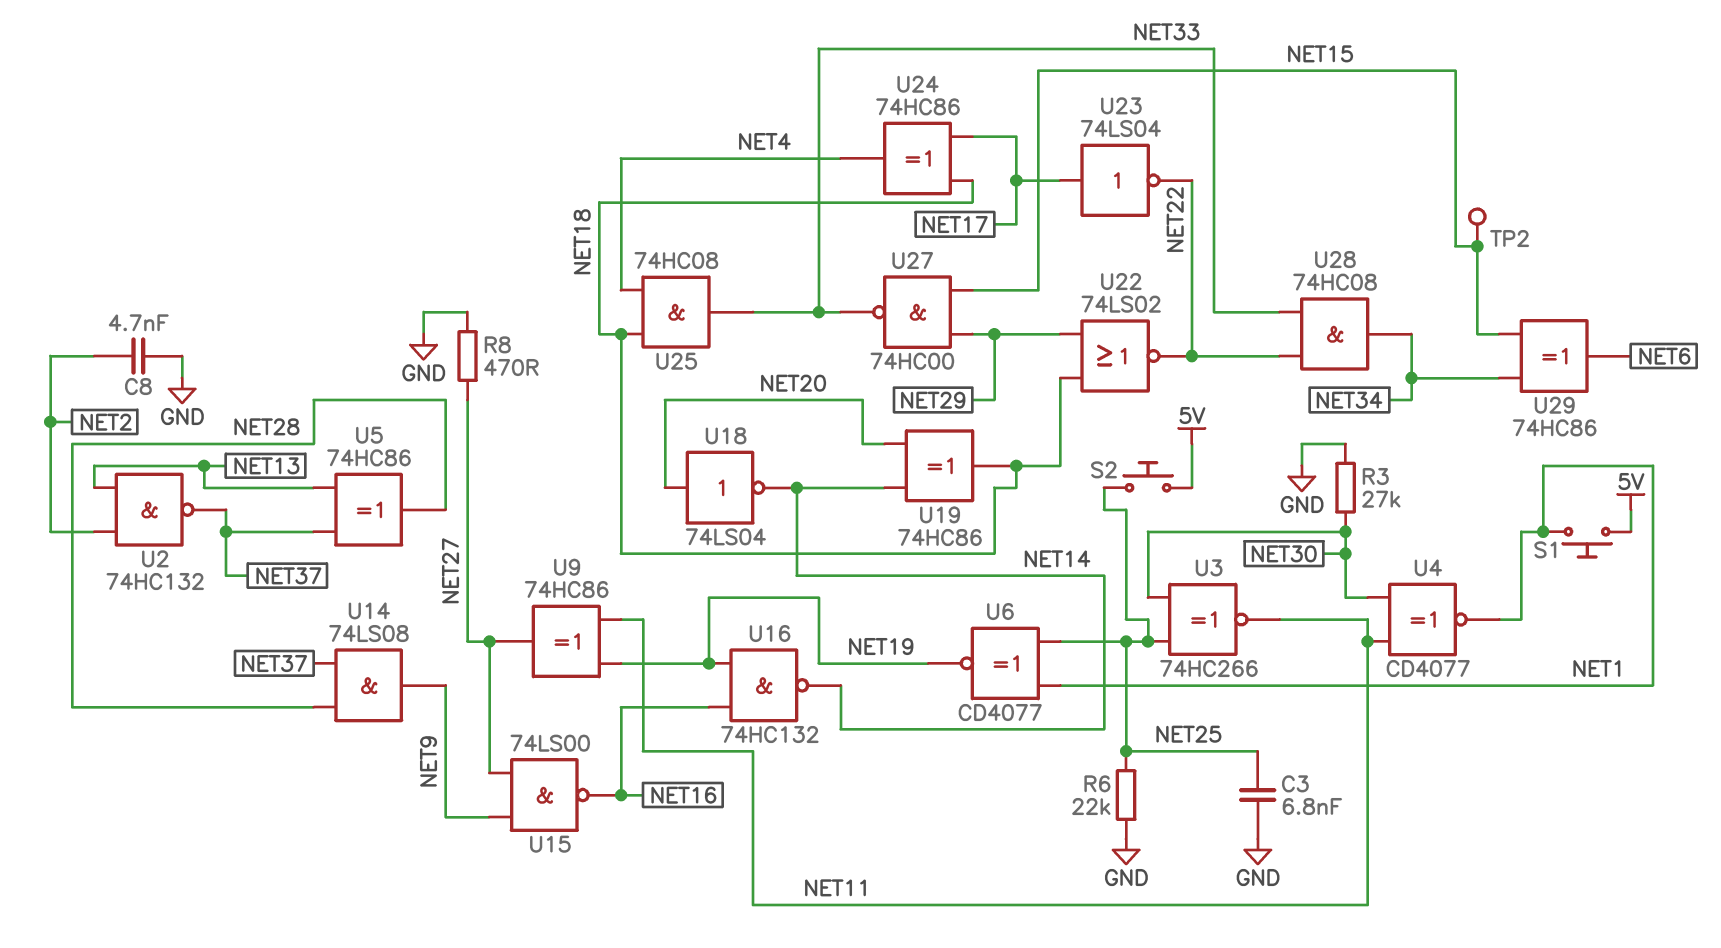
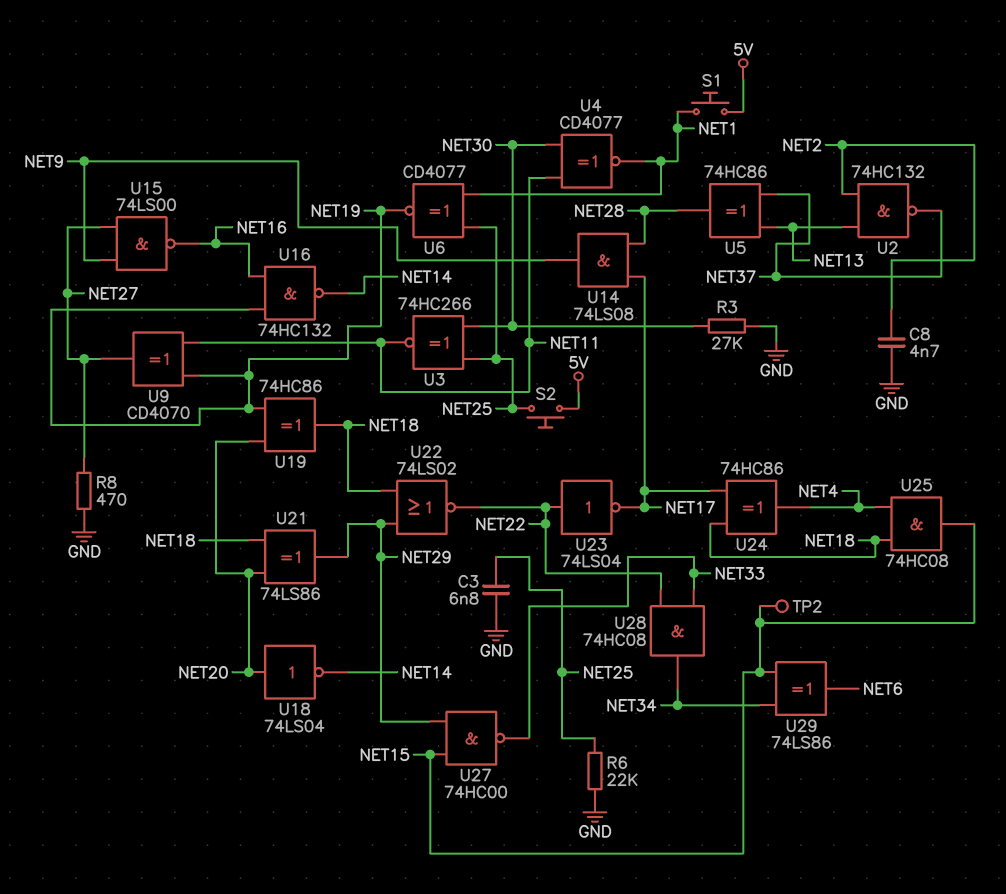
U9: XOR 74HC86 (in NET11, in NET19, out NET27) -> XOR CD4070 (in NET11, in NET19, out NET27)
U14: AND 74LS08 (in NET28, in NET37, out NET9) -> AND 74LS08 (in NET17, in NET28, out NET9)
U19: XOR 74HC86 (in NET14, in NET20, out NET18) -> XOR 74HC86 (in NET19, in NET20, out NET18)
U21: none -> XOR 74LS86 (in NET18, in NET20, out NET29)
U23: NOT 74LS04 (in NET17, out NET22) -> NOT 74LS04 (in NET22, out NET17)
U25: AND 74HC08 (in NET4, in NET18, out NET33) -> AND 74HC08 (in NET4, in NET18, out NET15)
U29: XOR 74HC86 (in NET15, in NET34, out NET6) -> XOR 74LS86 (in NET15, in NET34, out NET6)

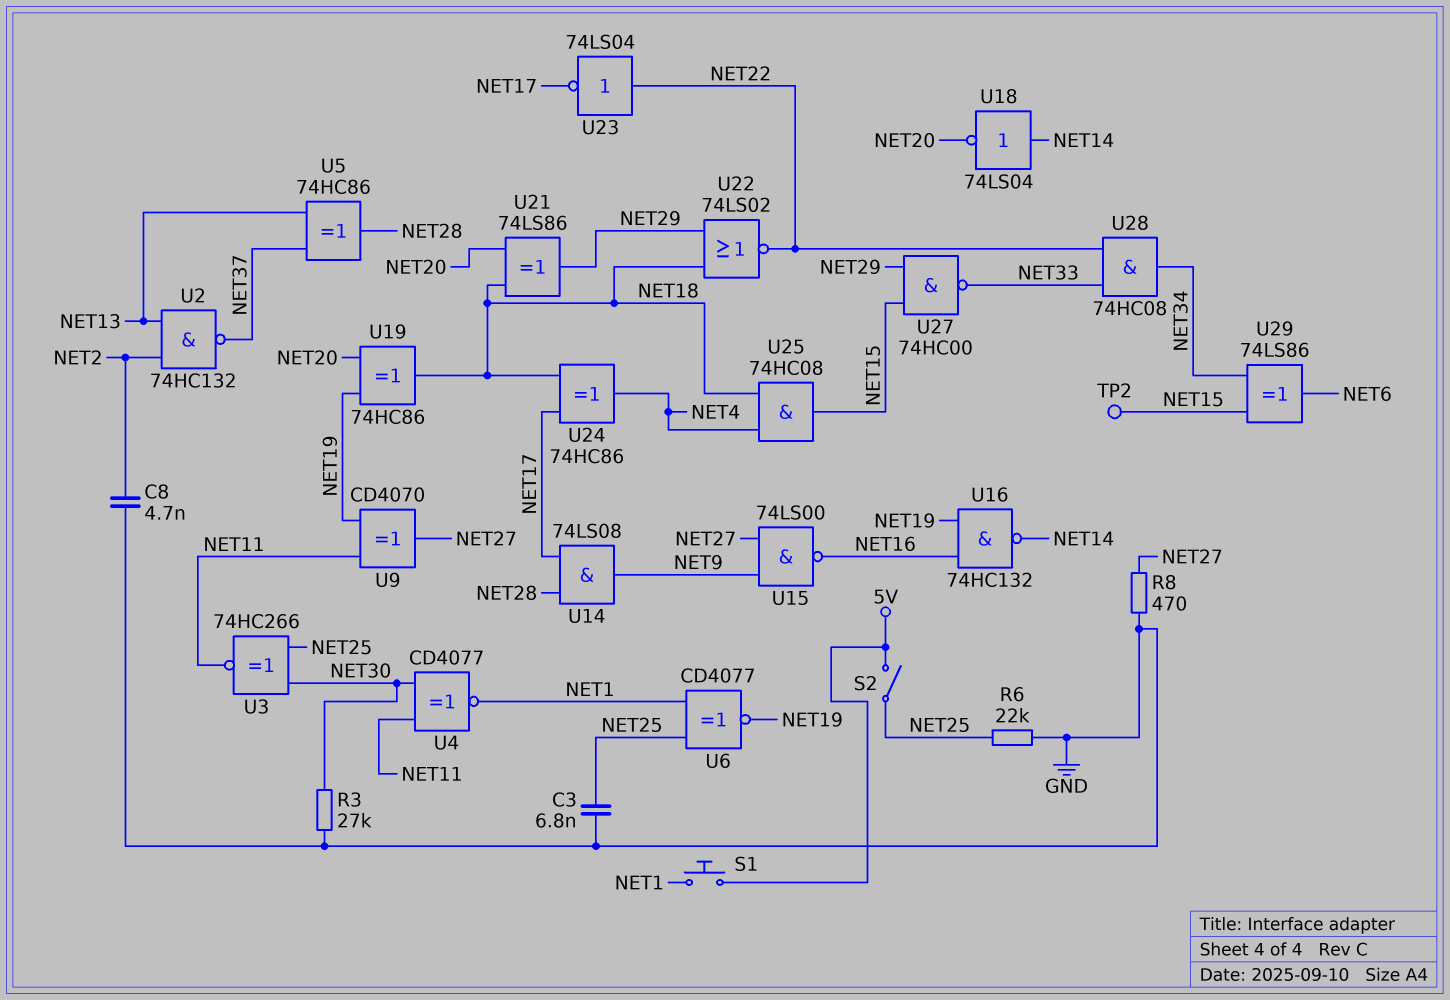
S2: button (5V, NET25) -> switch (5V, NET25)
U18: NOT 74LS04 (in NET20, out NET14) -> NOT 74LS04 (in NET14, out NET20)

